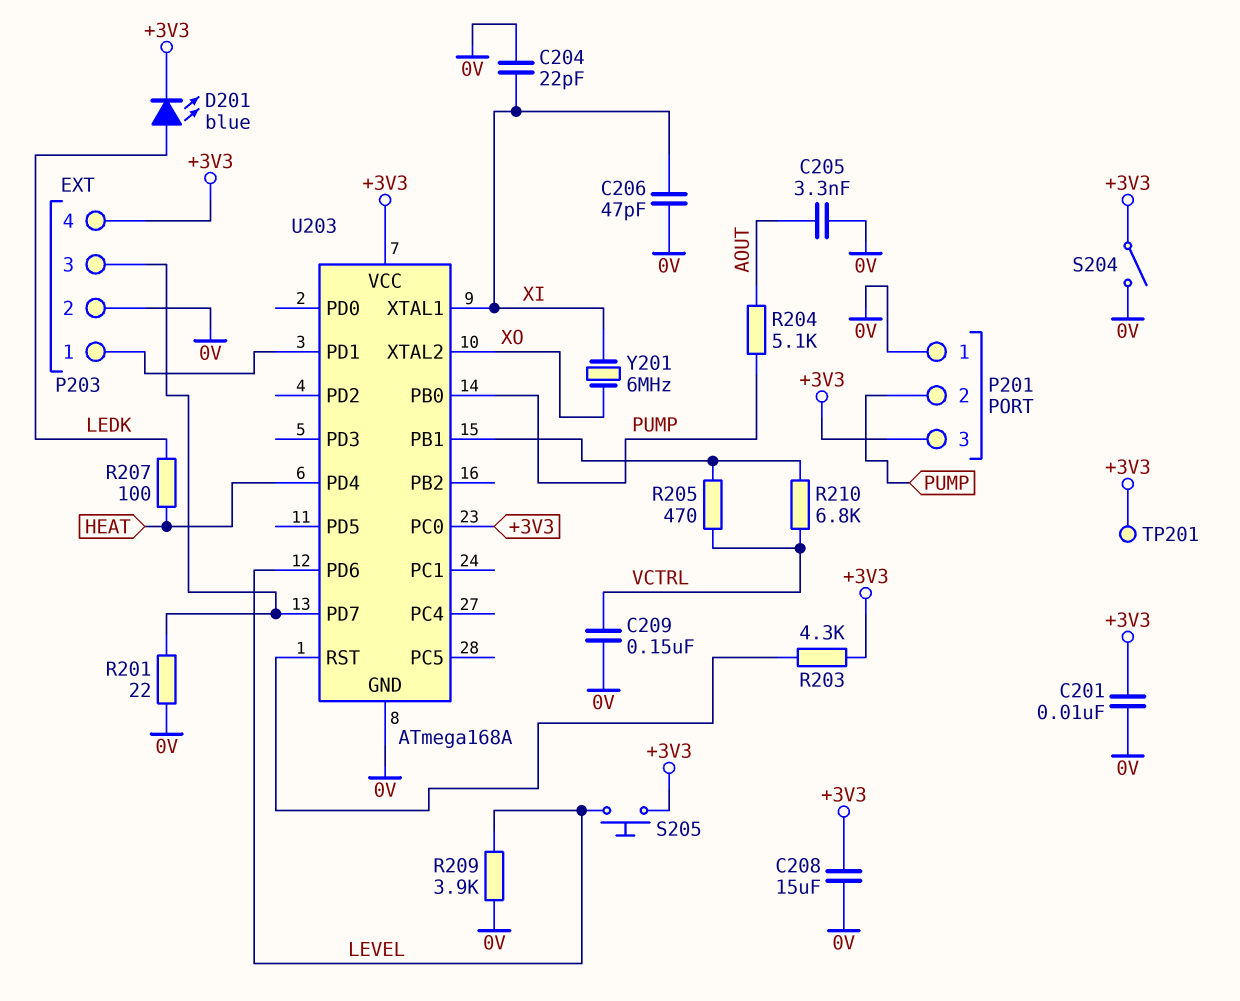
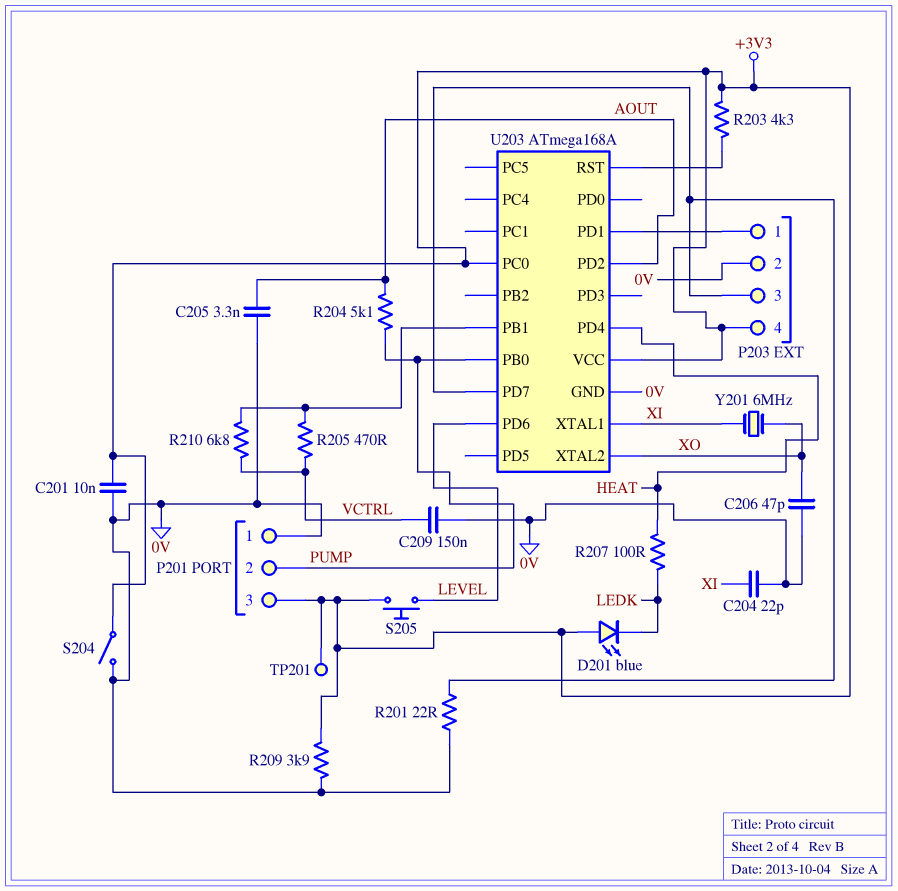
C206: 47pF (0V, XI) -> 47pF (0V, XO)
C208: 15uF (+3V3, 0V) -> none
D201: LED blue (A LEDK, K +3V3) -> LED blue (A +3V3, K LEDK)
R209: 3.9k (0V, LEVEL) -> 3.9k (+3V3, 0V)
U203 pin PD2: none -> AOUT

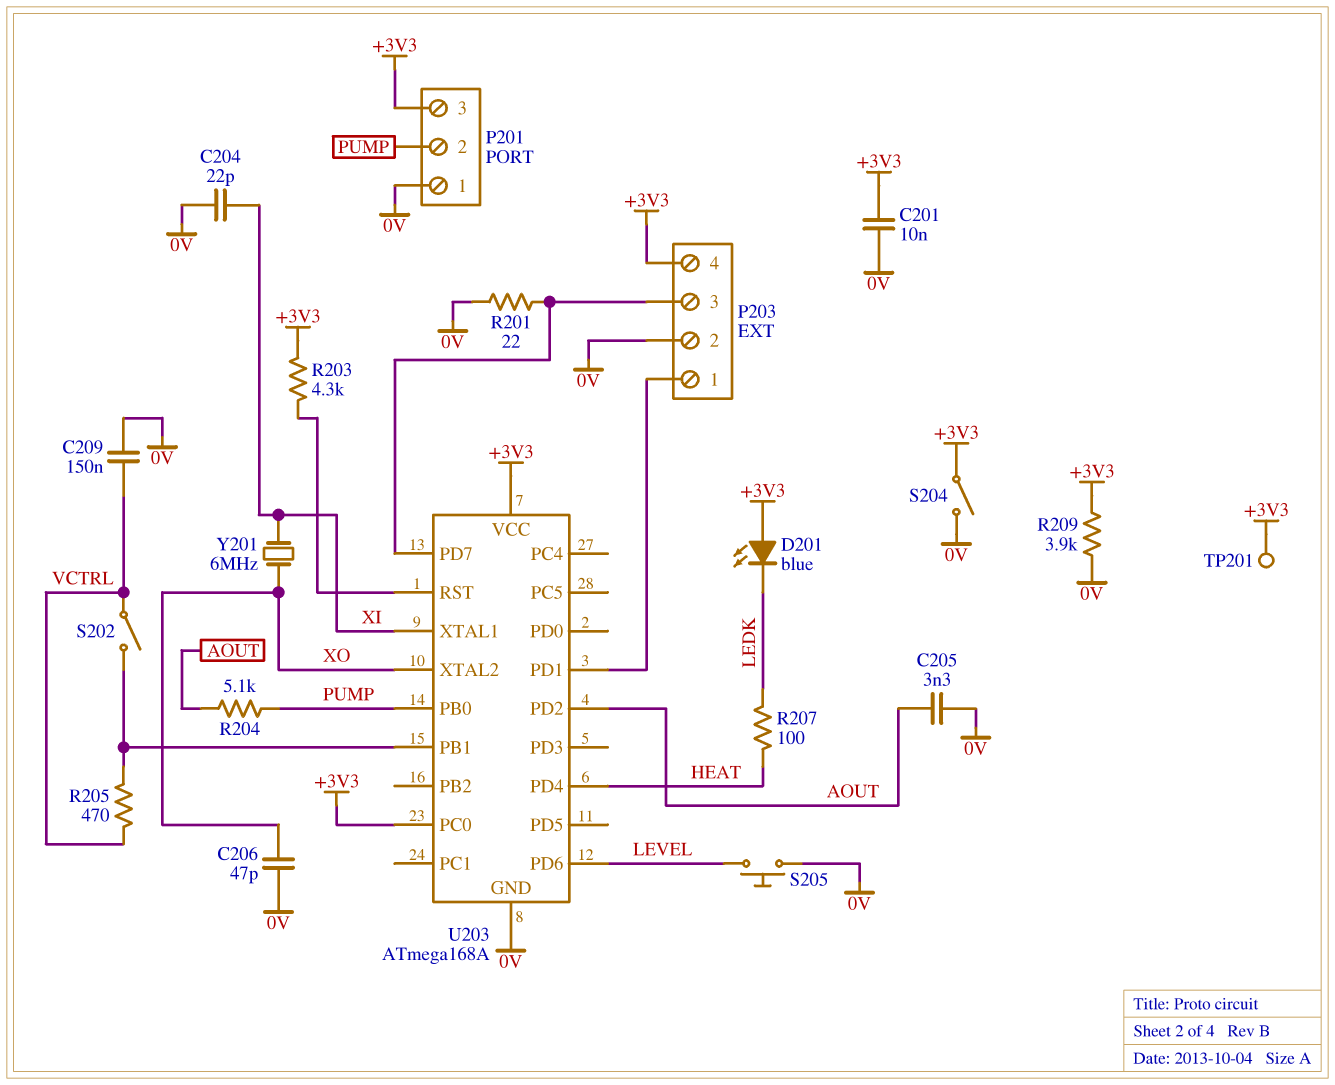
R210: 6.8k (U203/PB1, VCTRL) -> none
S202: none -> switch (U203/PB1, VCTRL)
S205: button (+3V3, LEVEL) -> button (0V, LEVEL)

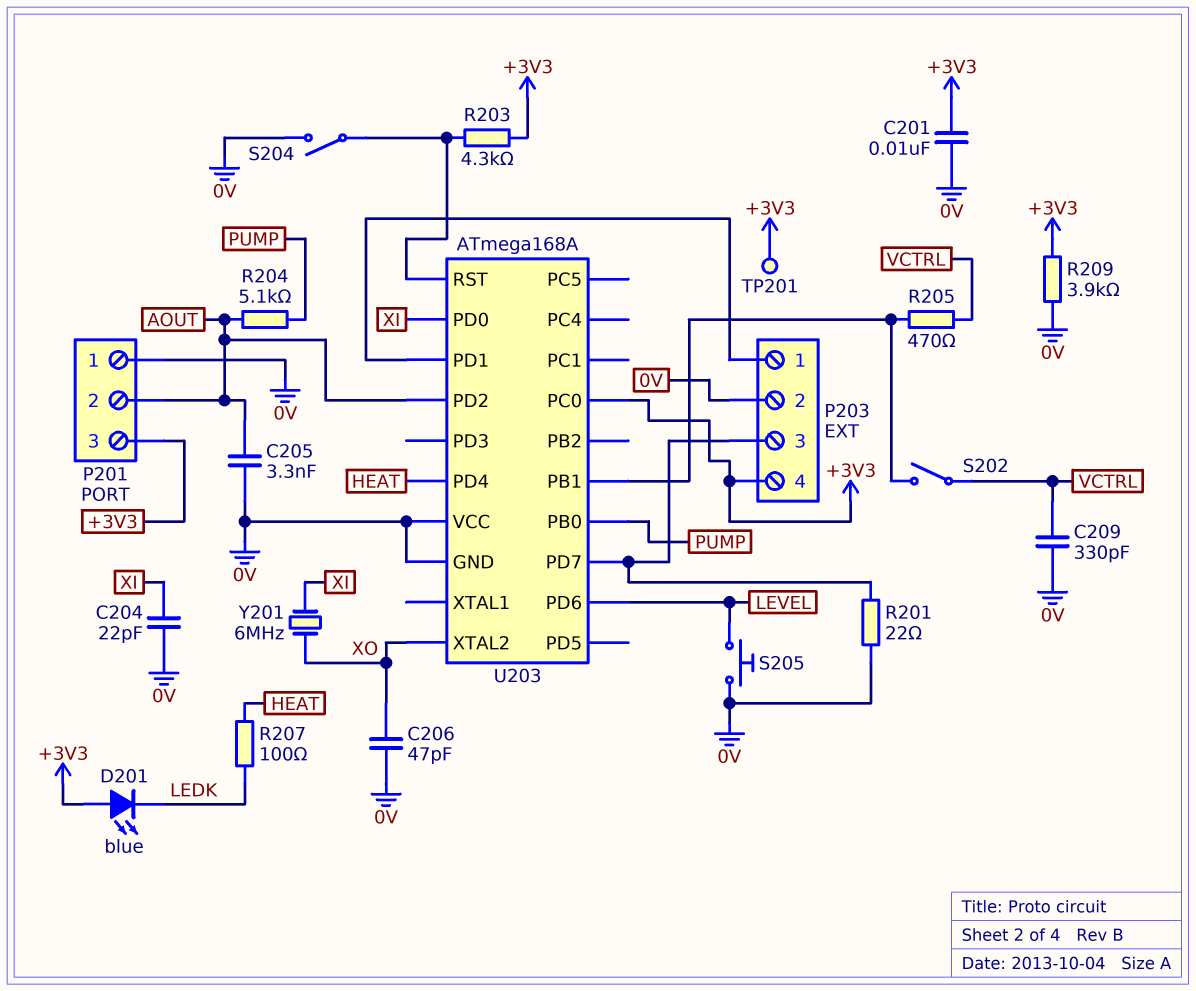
C209: 150nF (0V, VCTRL) -> 330pF (0V, VCTRL)
P201 pin 2: PUMP -> AOUT
S204: switch (+3V3, 0V) -> switch (0V, U203/RST)
U203 pin PD0: none -> XI
U203 pin VCC: +3V3 -> 0V
U203 pin XTAL1: XI -> none

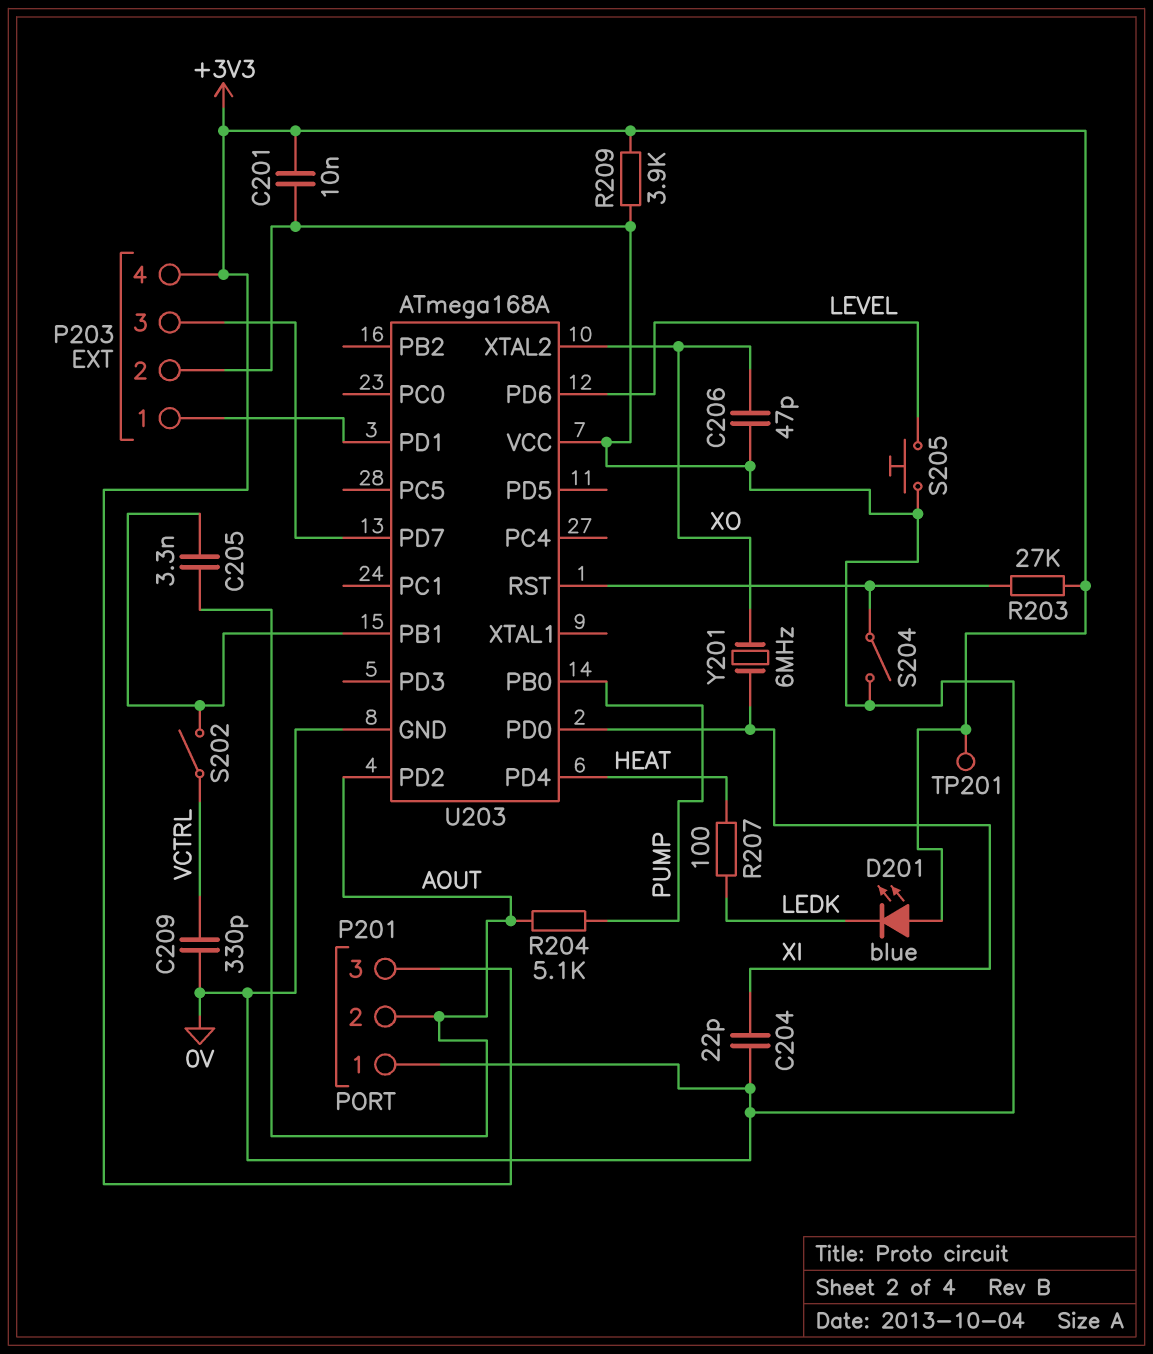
C205: 3.3nF (0V, AOUT) -> 3.3nF (AOUT, U203/PB1)
R201: 22 (0V, P203/3) -> none
R203: 4.3k (+3V3, U203/RST) -> 27k (+3V3, U203/RST)
R205: 470 (U203/PB1, VCTRL) -> none
U203 pin PC0: +3V3 -> none

